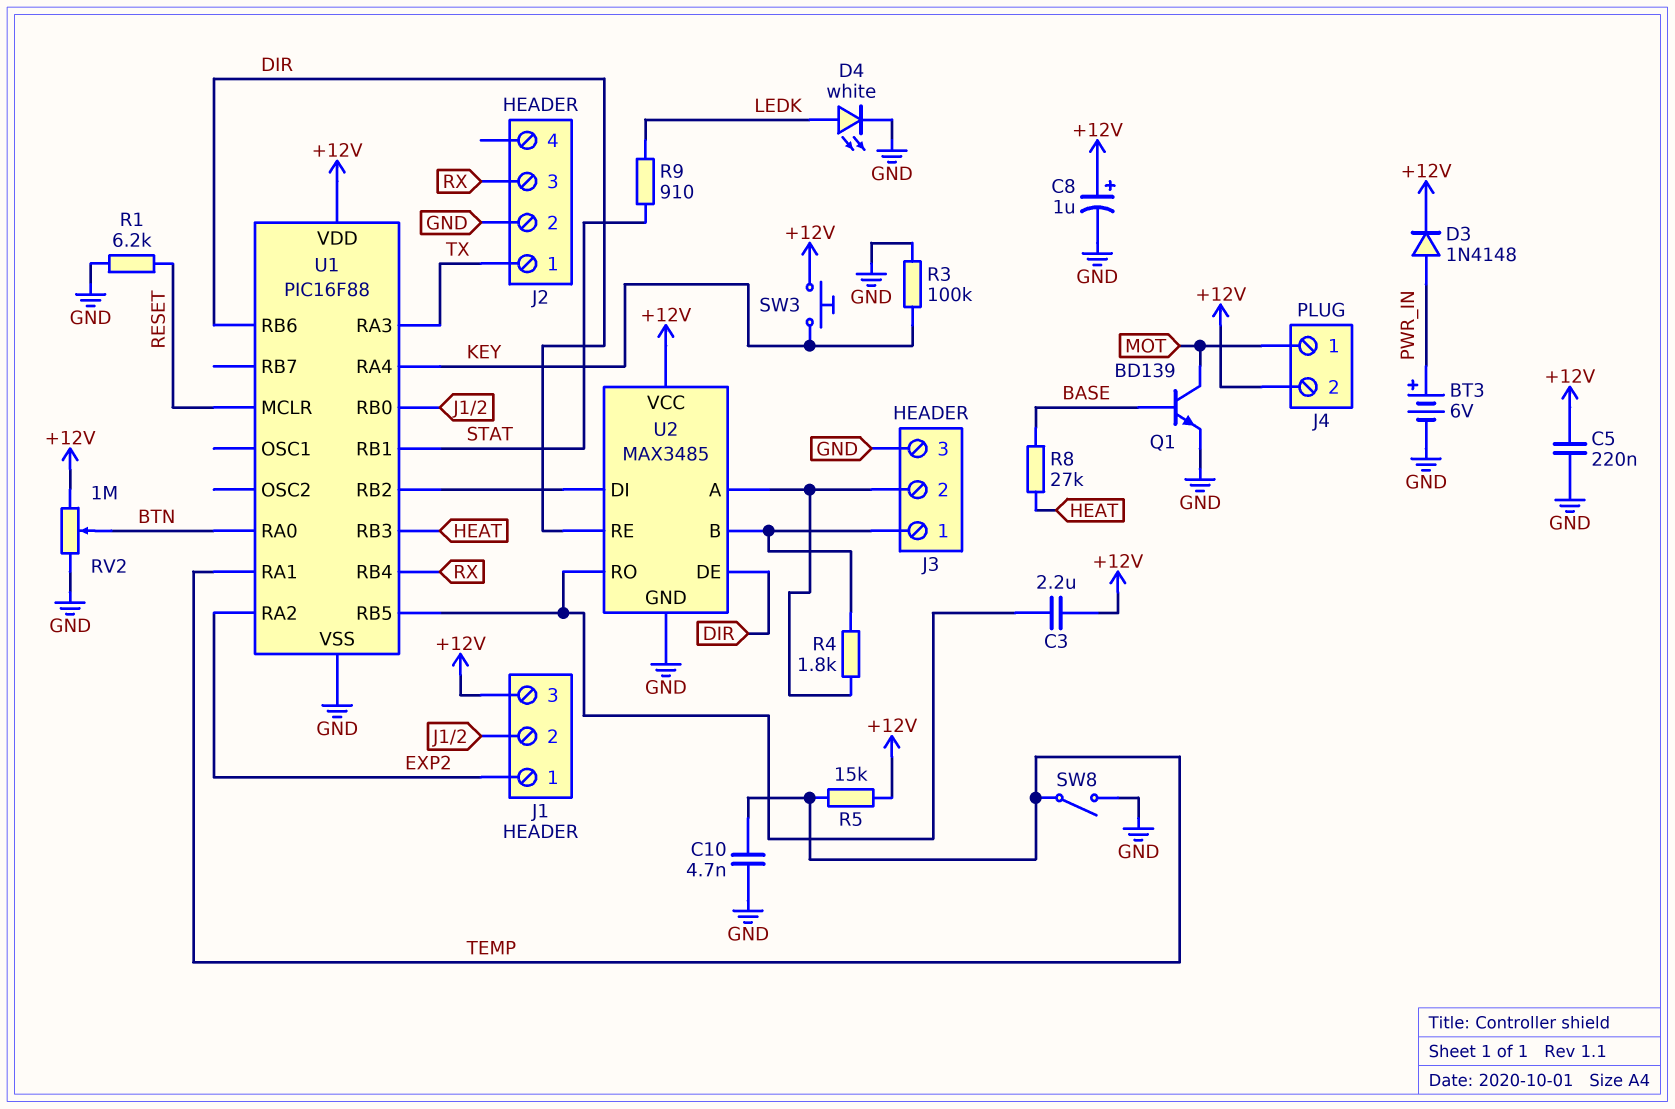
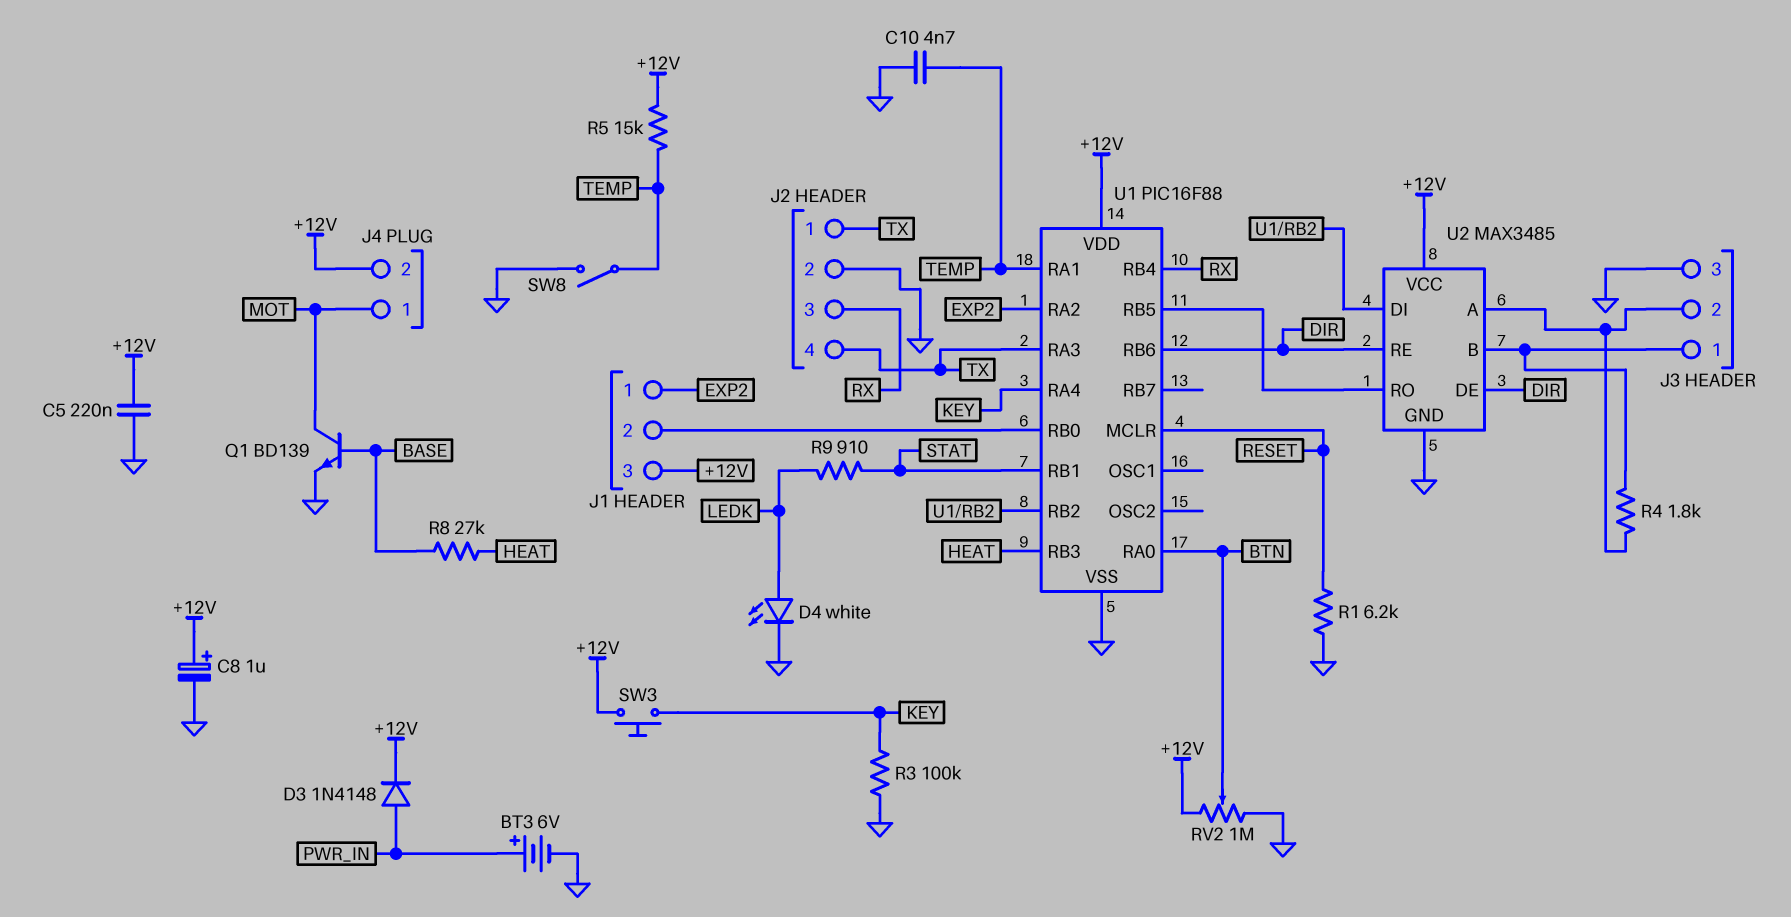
C3: 2.2uF (+12V, U1/RB5) -> none
J2 pin 4: none -> TX

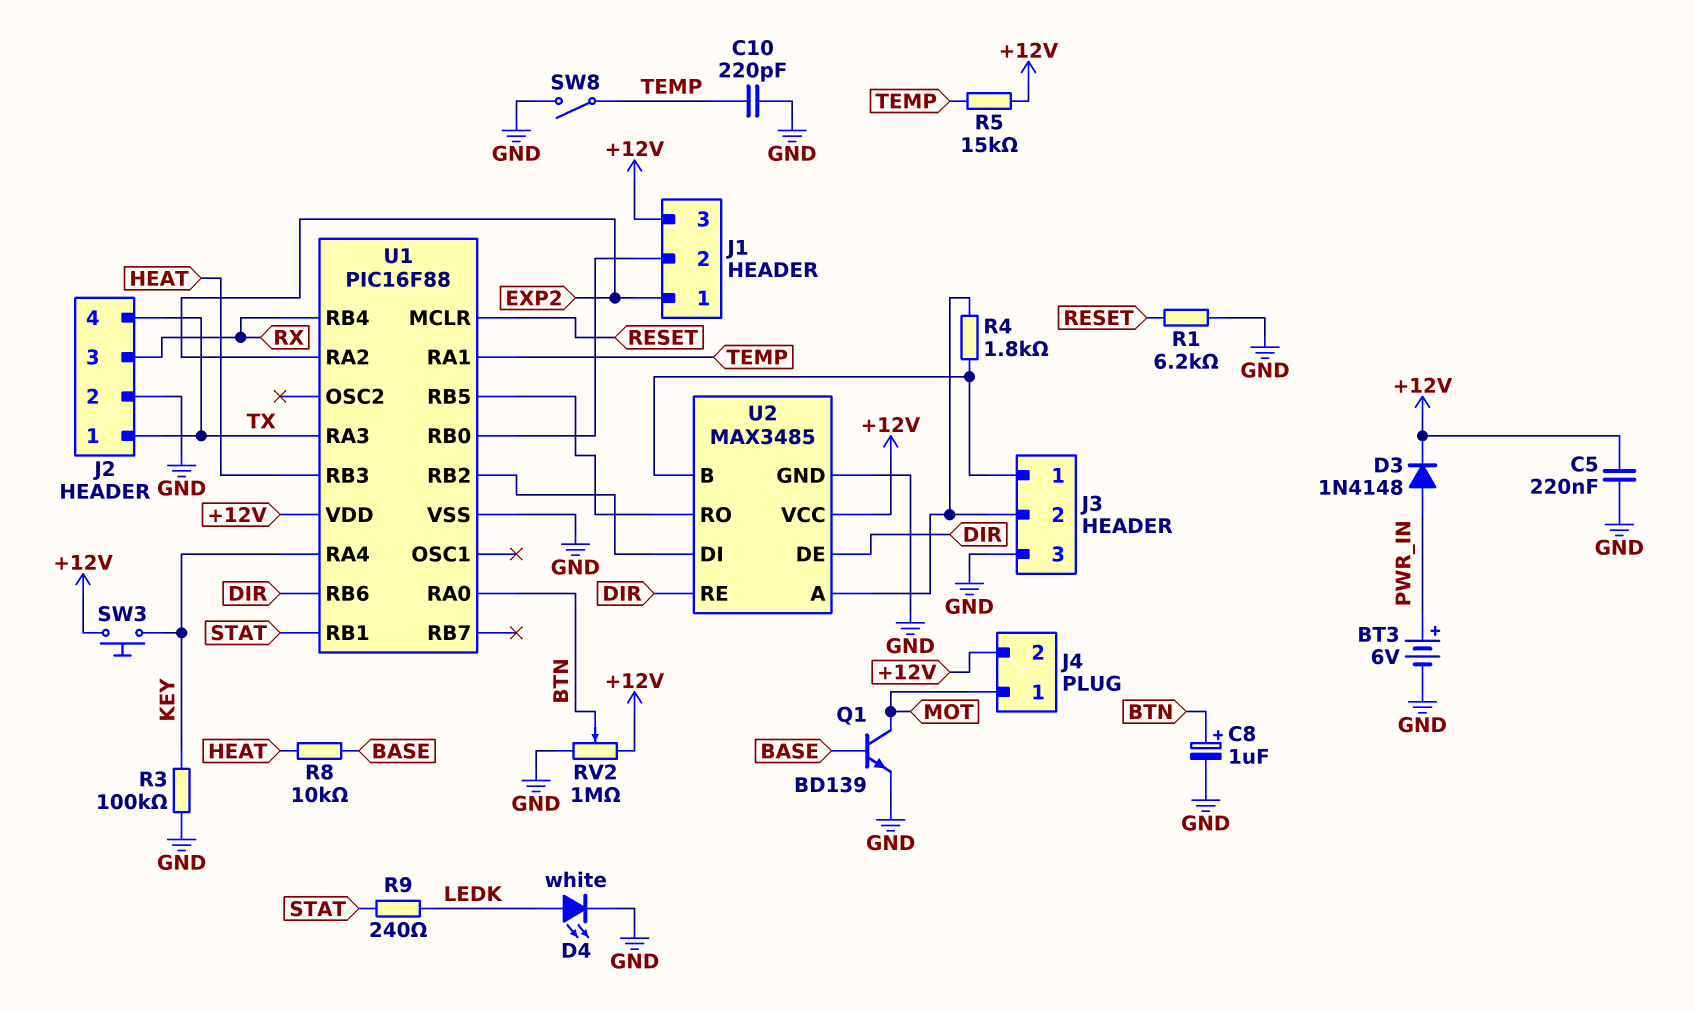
C8: 1uF (plus +12V, minus GND) -> 1uF (plus BTN, minus GND)
C10: 4.7nF (GND, TEMP) -> 220pF (GND, TEMP)
R8: 27k (BASE, HEAT) -> 10k (BASE, HEAT)
R9: 910 (LEDK, STAT) -> 240 (LEDK, STAT)

